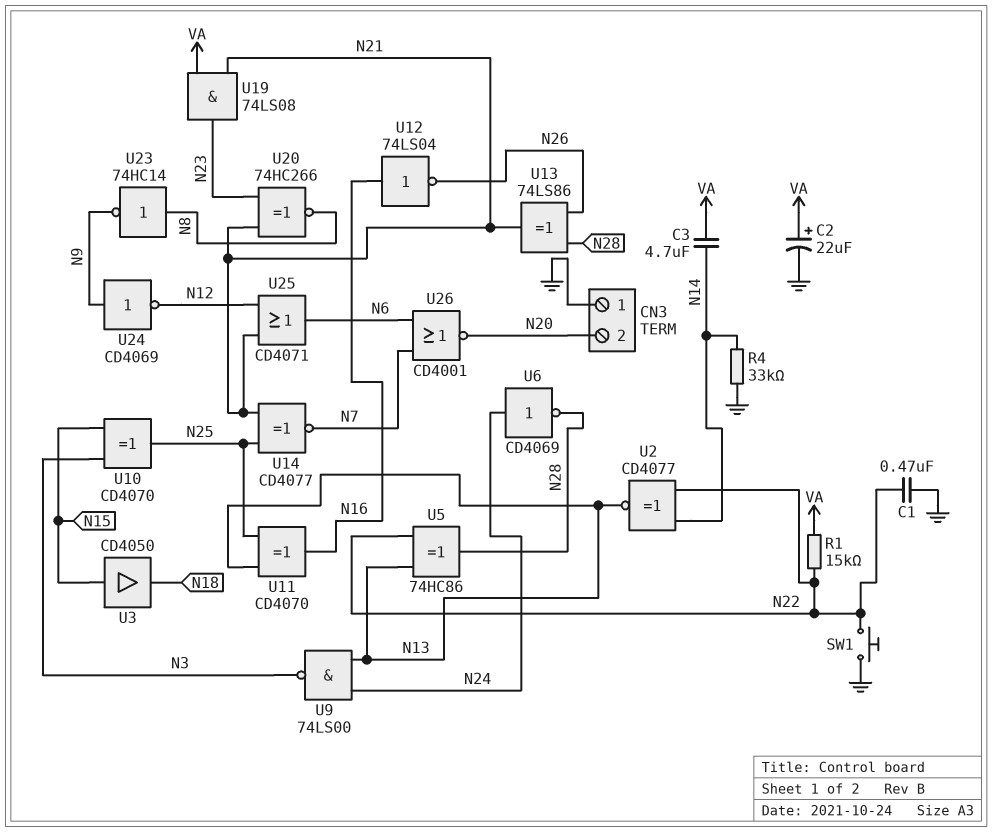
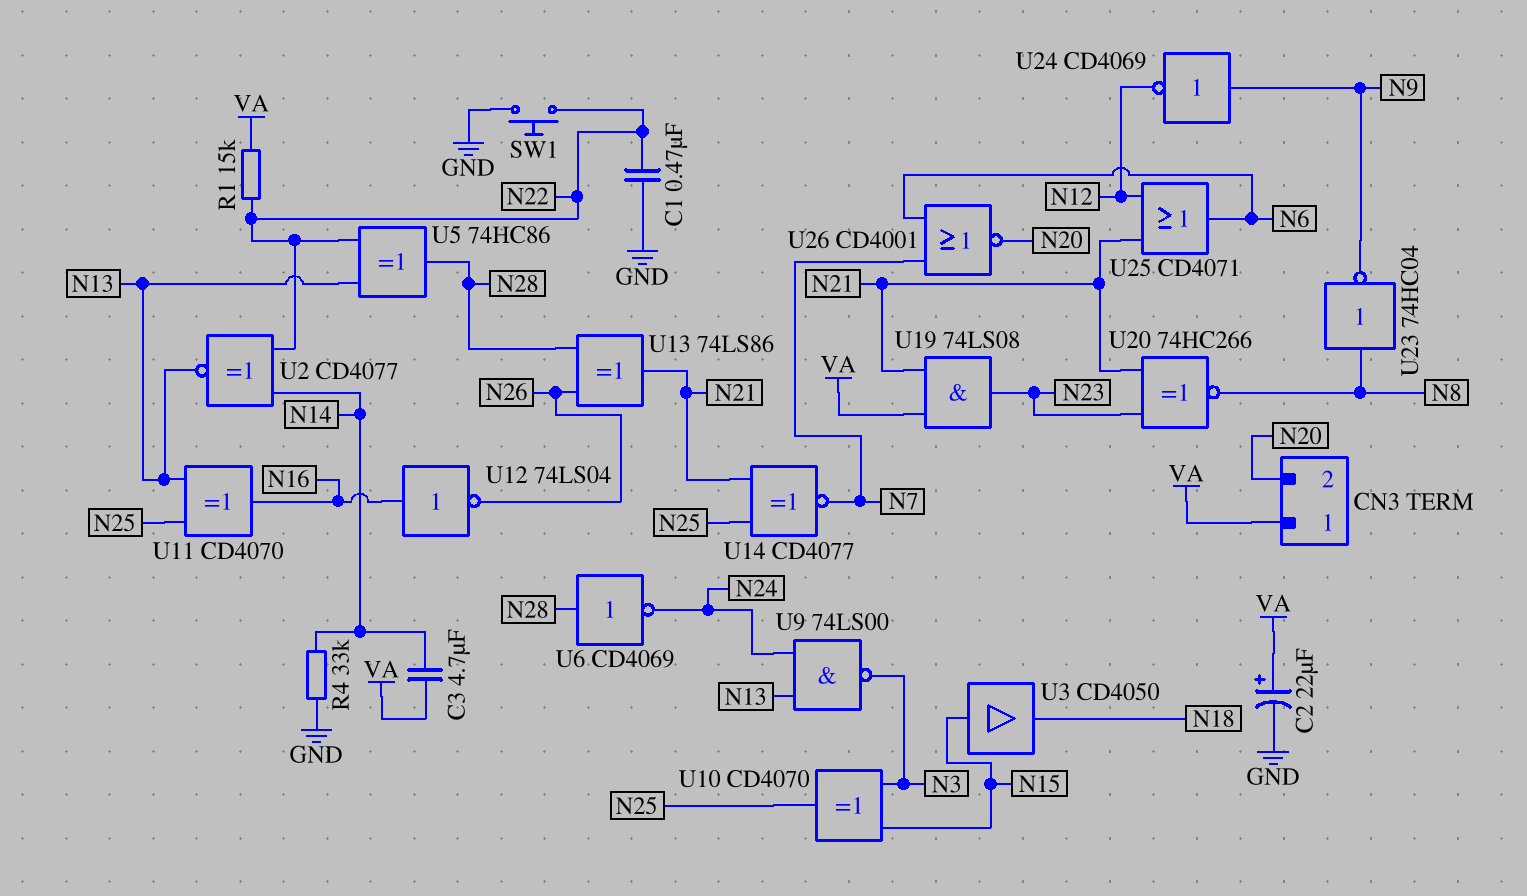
CN3 pin 1: GND -> VA
U6: NOT CD4069 (in N24, out N28) -> NOT CD4069 (in N28, out N24)
U23: NOT 74HC14 (in N8, out N9) -> NOT 74HC04 (in N8, out N9)

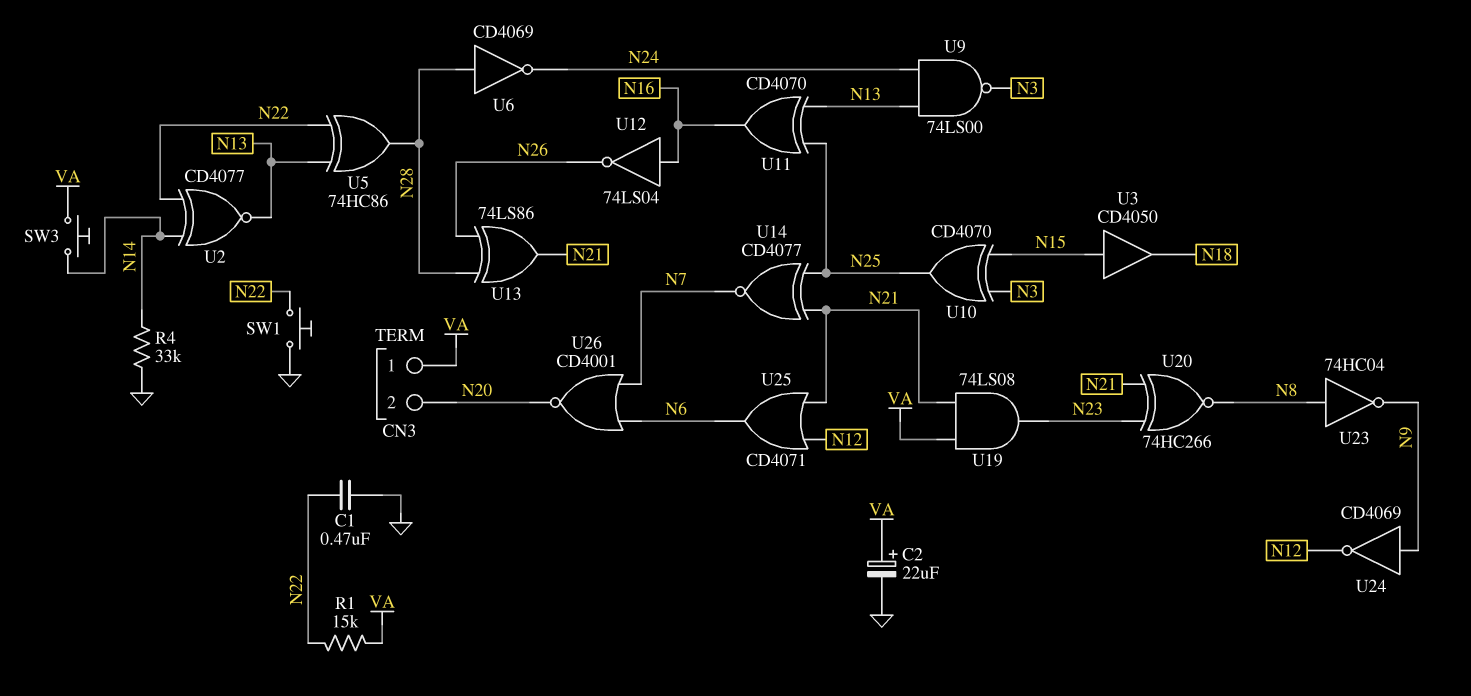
C3: 4.7uF (N14, VA) -> none
SW3: none -> button (N14, VA)

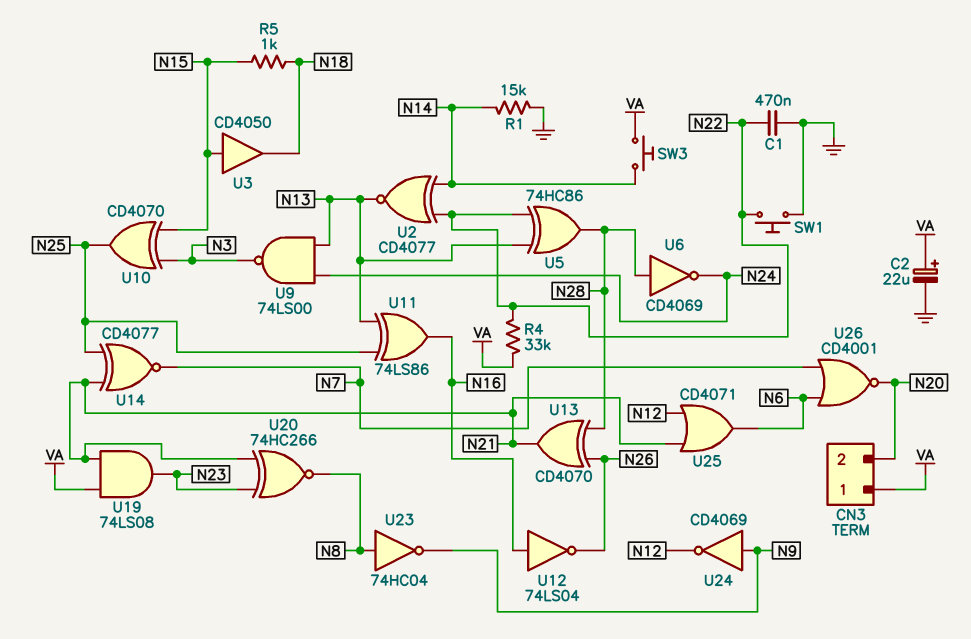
R1: 15k (N22, VA) -> 15k (GND, N14)
R4: 33k (GND, N14) -> 33k (N22, VA)
R5: none -> 1k (N15, N18)
U11: XOR CD4070 (in N13, in N25, out N16) -> XOR 74LS86 (in N13, in N25, out N16)
U13: XOR 74LS86 (in N26, in N28, out N21) -> XOR CD4070 (in N26, in N28, out N21)

